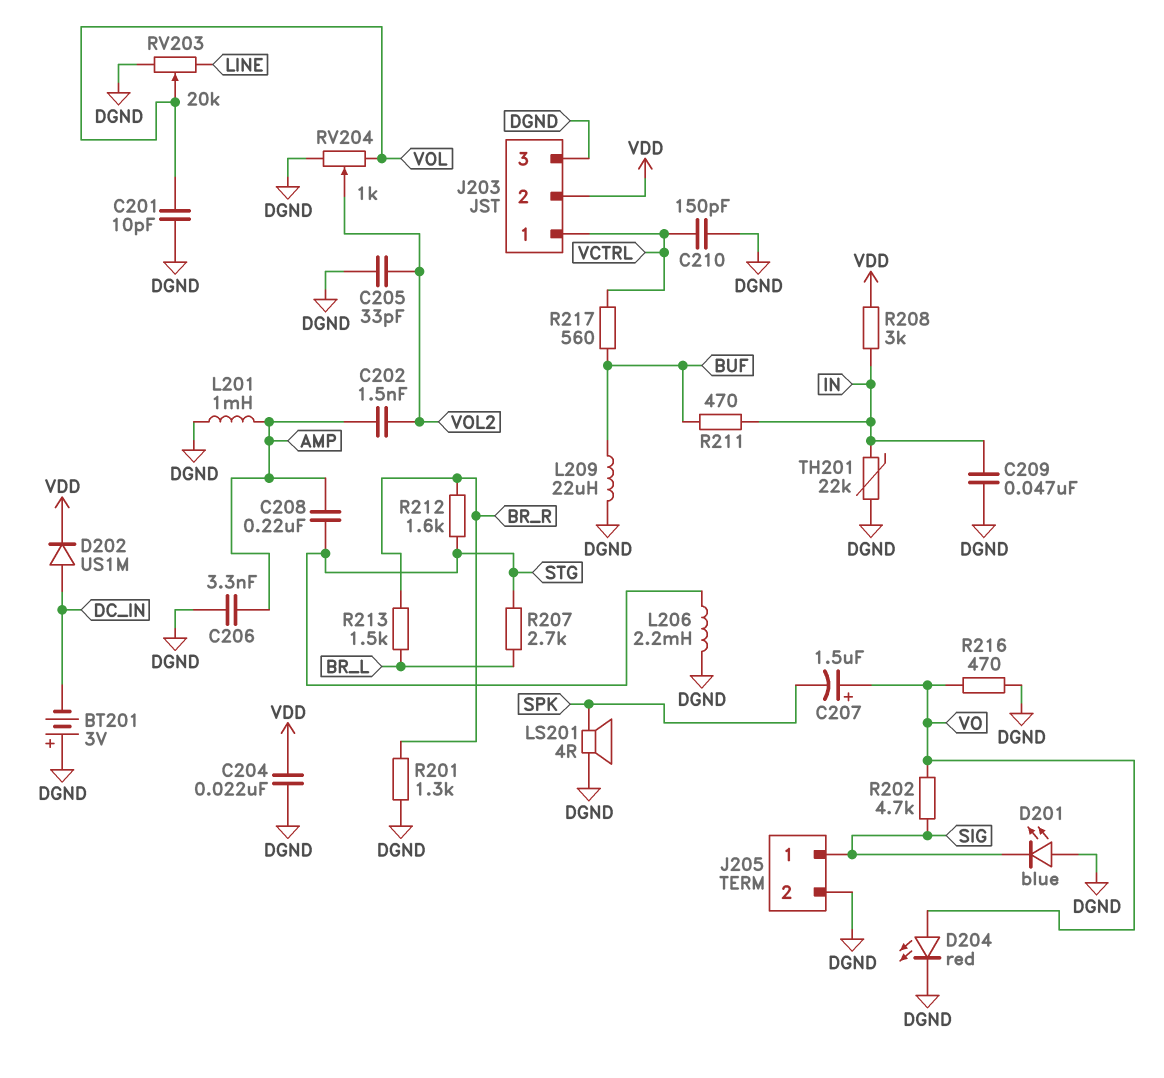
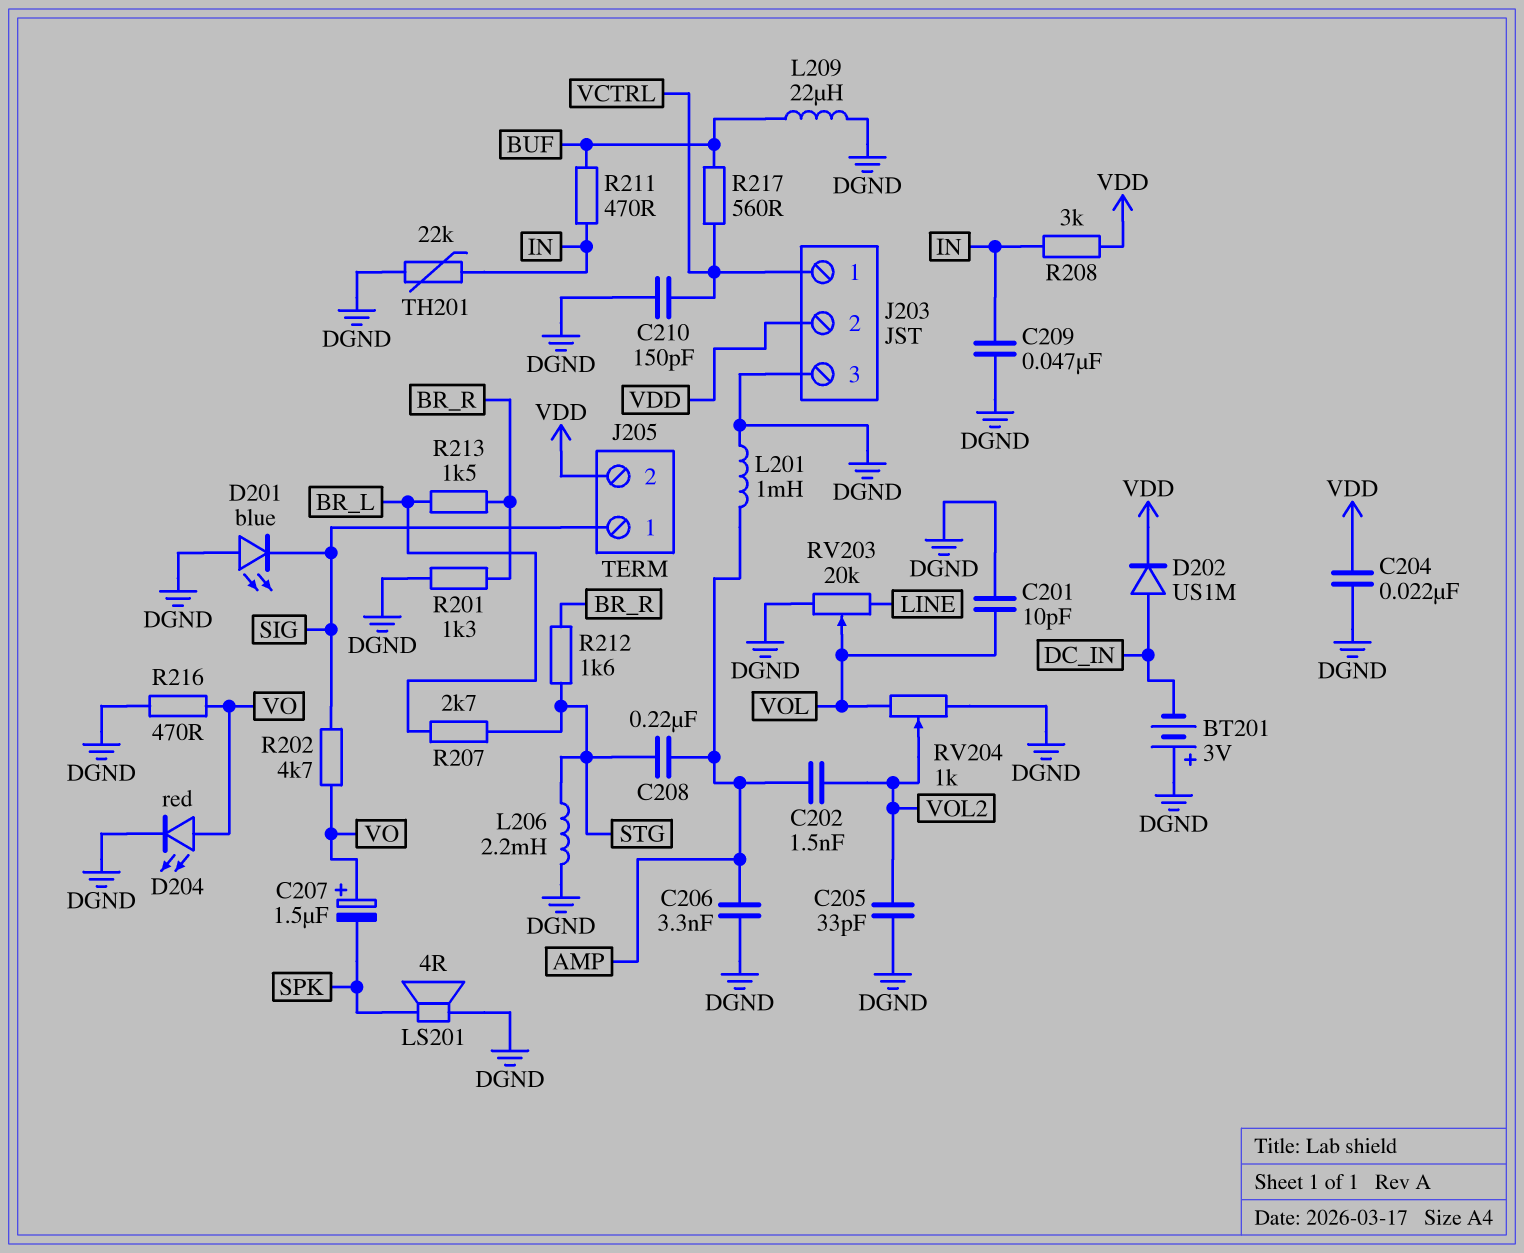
J205 pin 2: DGND -> VDD

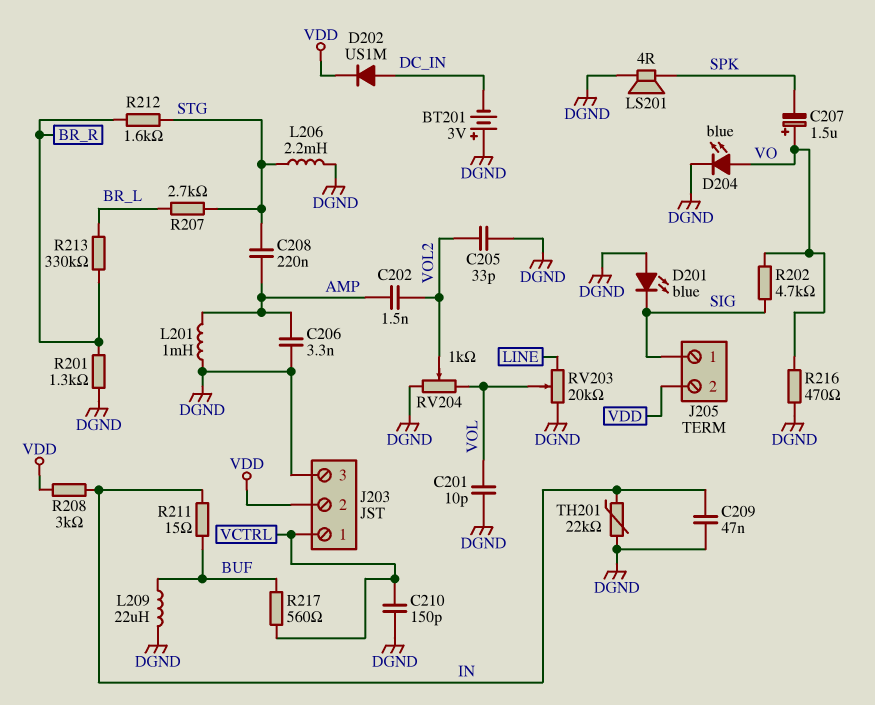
C204: 22nF (DGND, VDD) -> none
D204: LED red (A VO, K DGND) -> LED blue (A VO, K DGND)
R211: 470 (BUF, IN) -> 15 (BUF, IN)
R213: 1.5k (BR_L, BR_R) -> 330k (BR_L, BR_R)

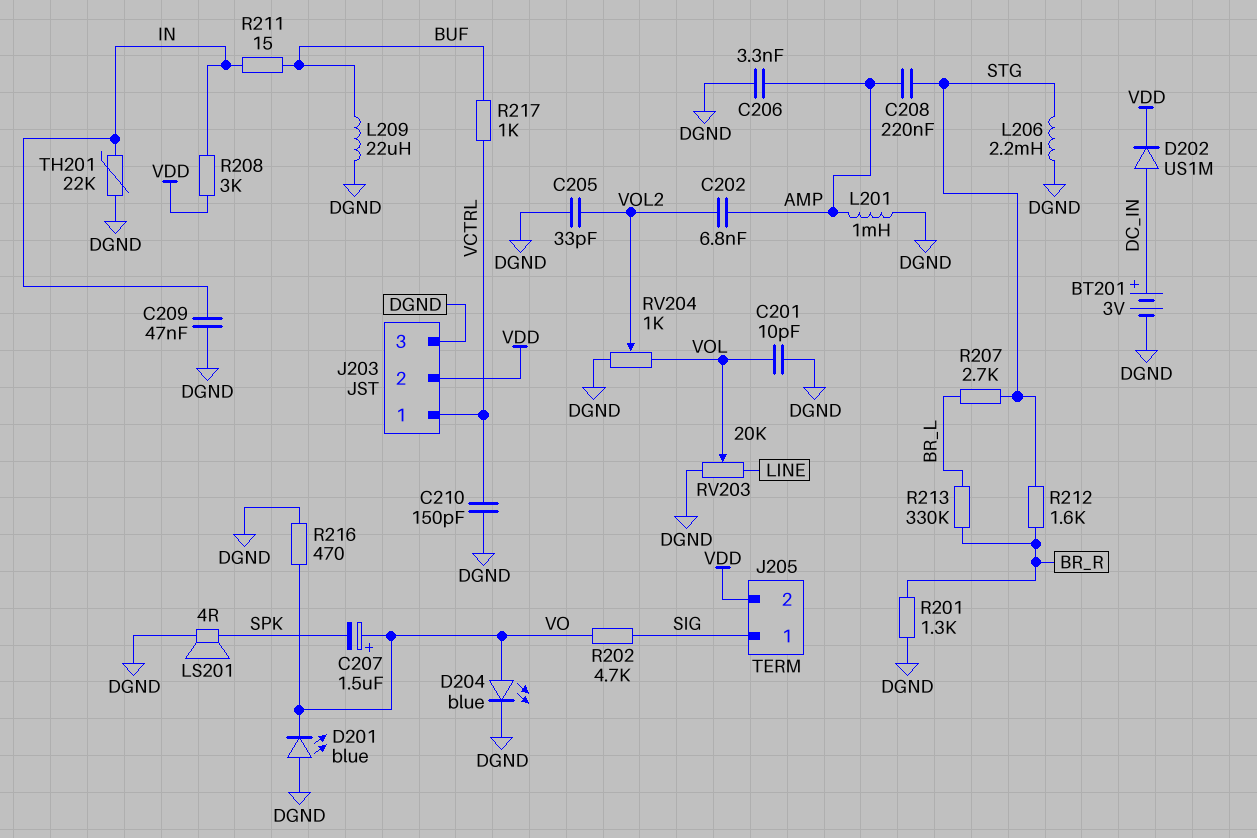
BT201: 3V (plus DGND, minus DC_IN) -> 3V (plus DC_IN, minus DGND)
C202: 1.5nF (AMP, VOL2) -> 6.8nF (AMP, VOL2)
D201: LED blue (A DGND, K SIG) -> LED blue (A DGND, K VO)
R217: 560 (BUF, VCTRL) -> 1k (BUF, VCTRL)

